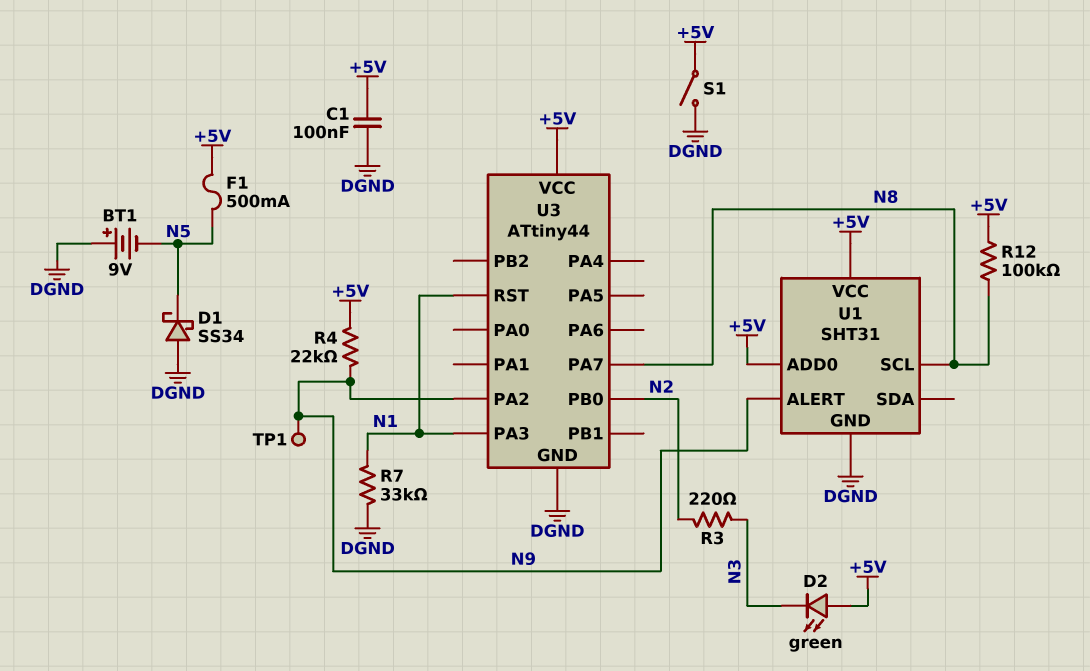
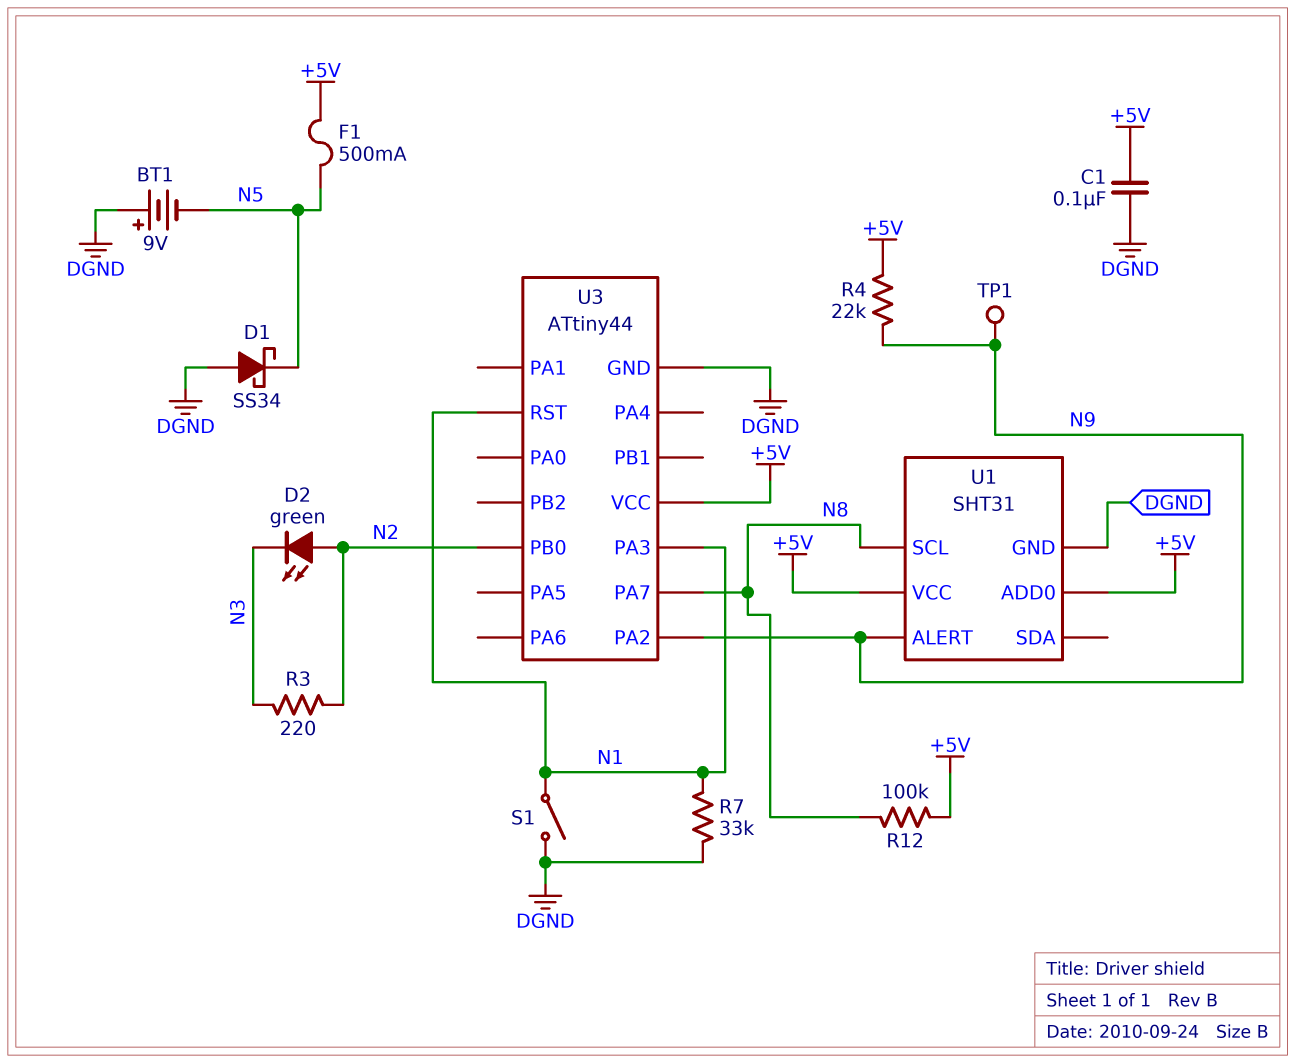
D2: LED green (A +5V, K N3) -> LED green (A N2, K N3)
S1: switch (+5V, DGND) -> switch (DGND, N1)

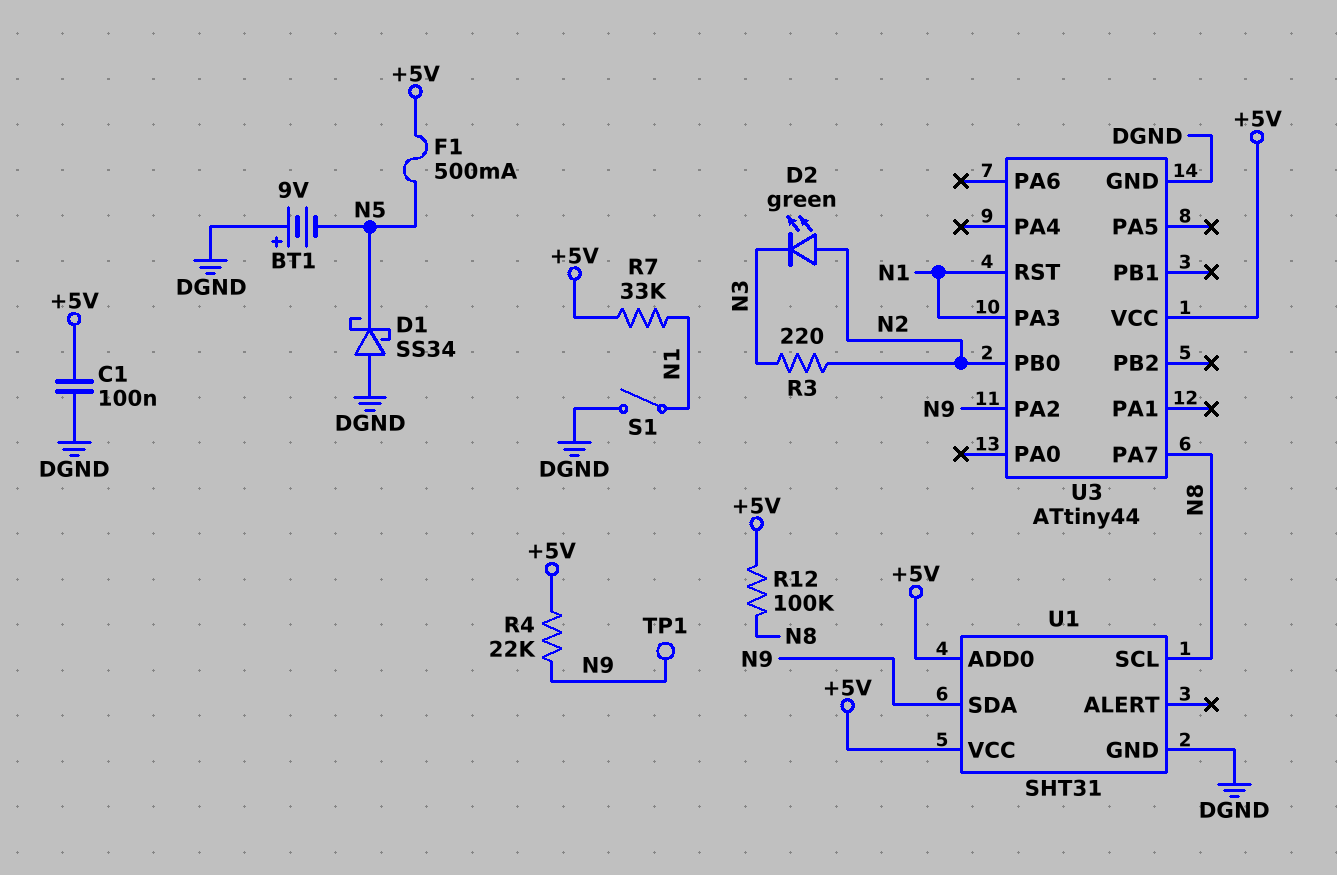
R7: 33k (DGND, N1) -> 33k (+5V, N1)
U1 pin ALERT: N9 -> none
U1 pin SDA: none -> N9

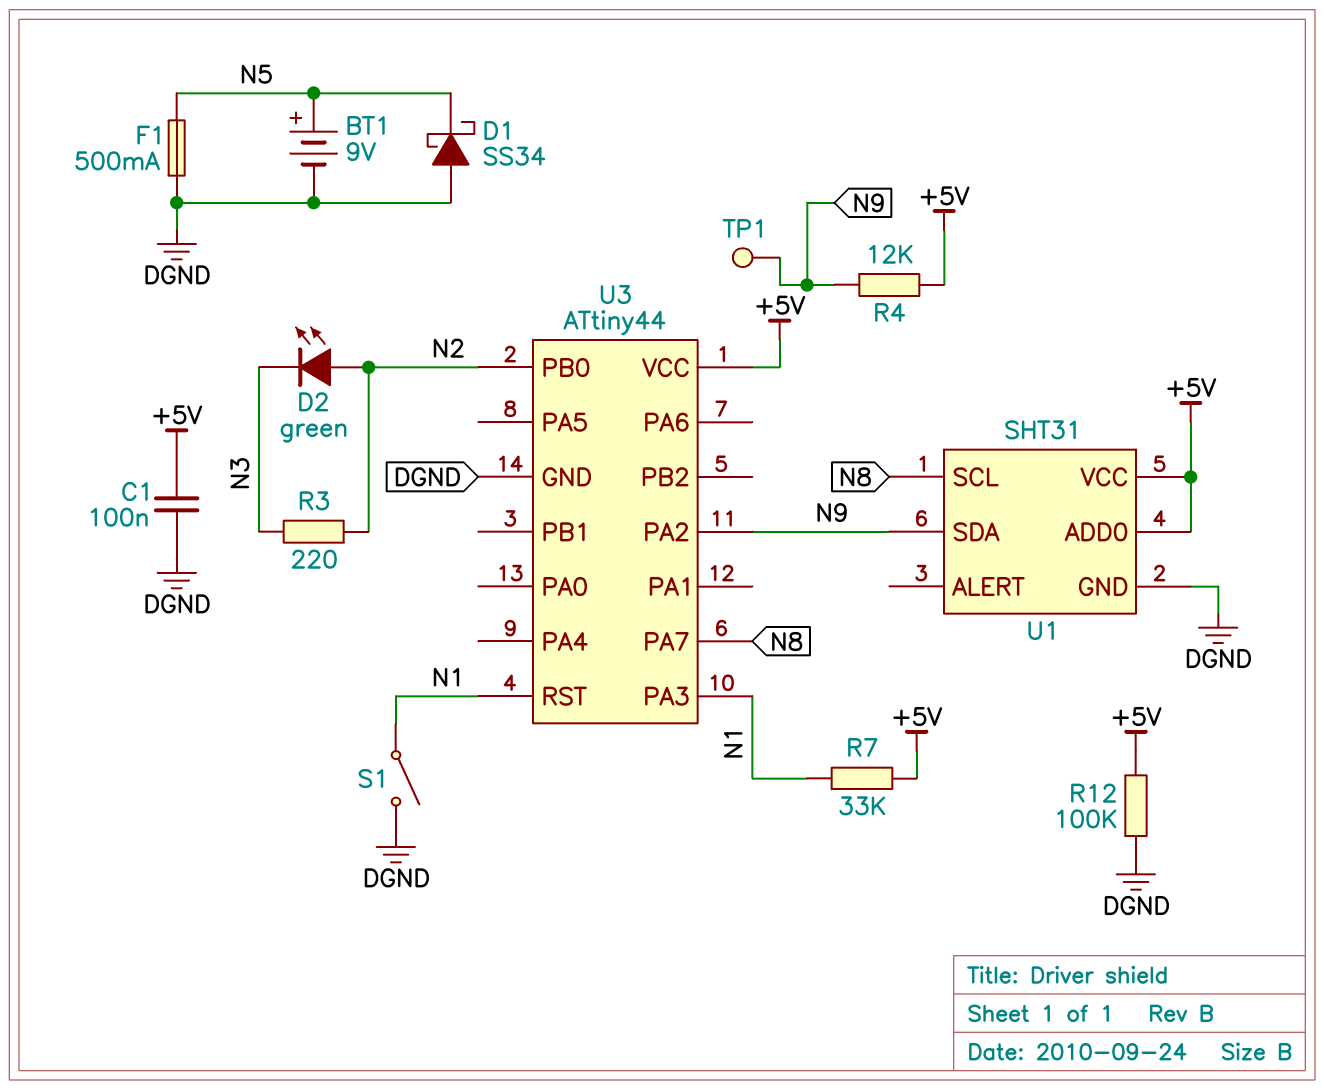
BT1: 9V (plus DGND, minus N5) -> 9V (plus N5, minus DGND)
F1: 500mA (+5V, N5) -> 500mA (DGND, N5)
R4: 22k (+5V, N9) -> 12k (+5V, N9)
R12: 100k (+5V, N8) -> 100k (+5V, DGND)

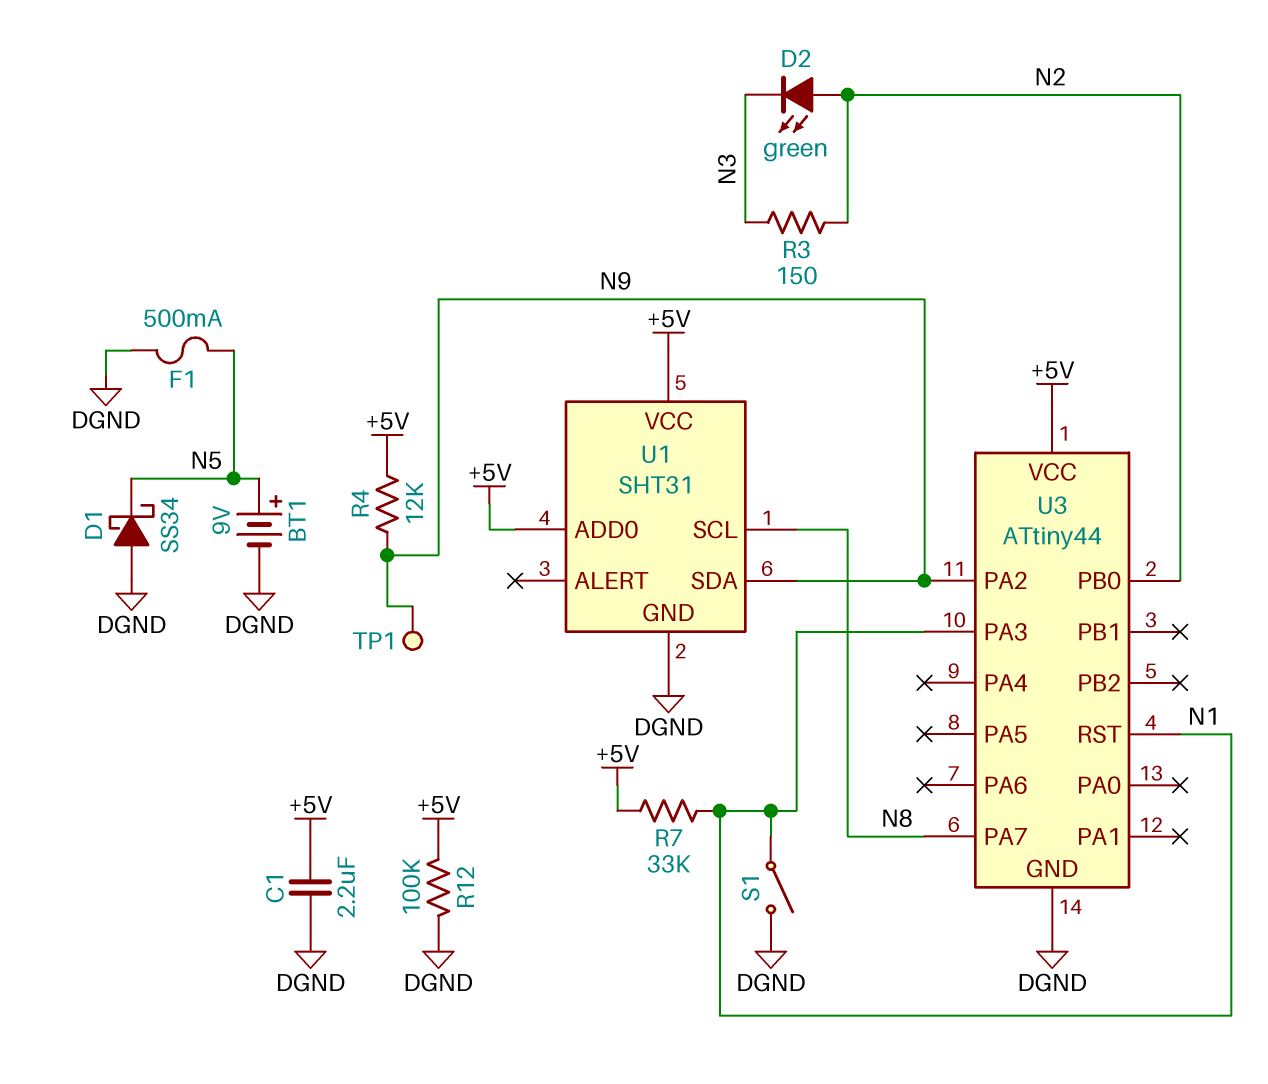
C1: 100nF (+5V, DGND) -> 2.2uF (+5V, DGND)
R3: 220 (N2, N3) -> 150 (N2, N3)

